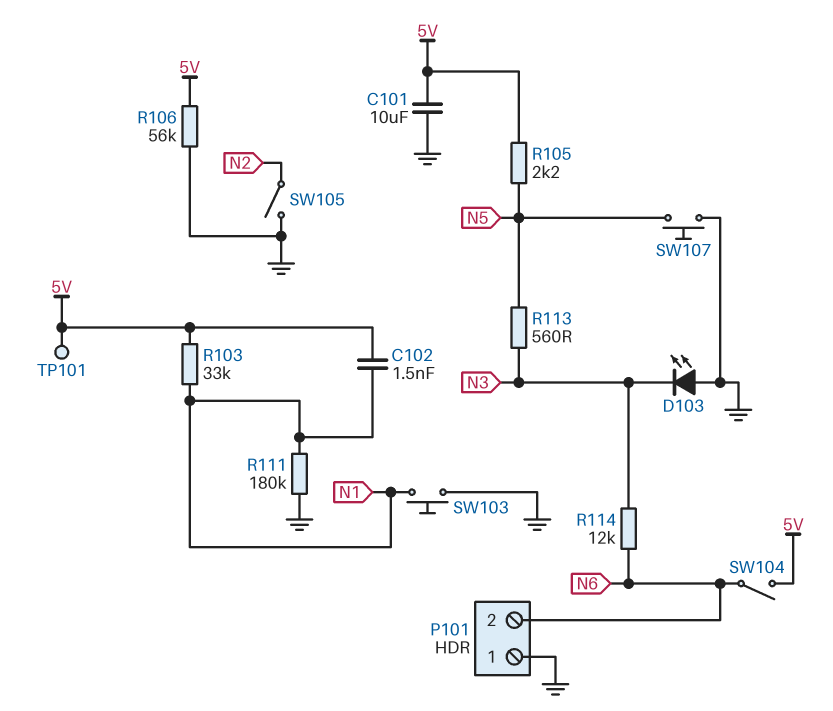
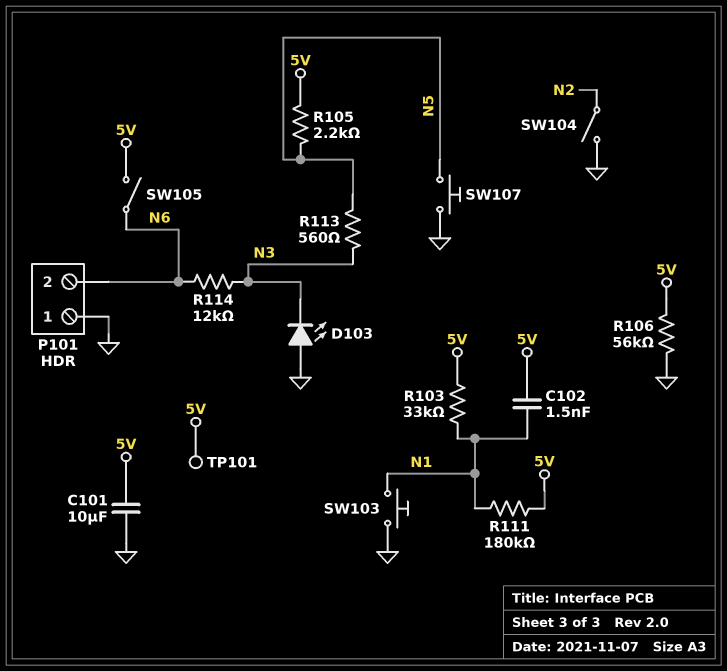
R111: 180k (GND, N1) -> 180k (5V, N1)
SW104: switch (5V, N6) -> switch (GND, N2)
SW105: switch (GND, N2) -> switch (5V, N6)

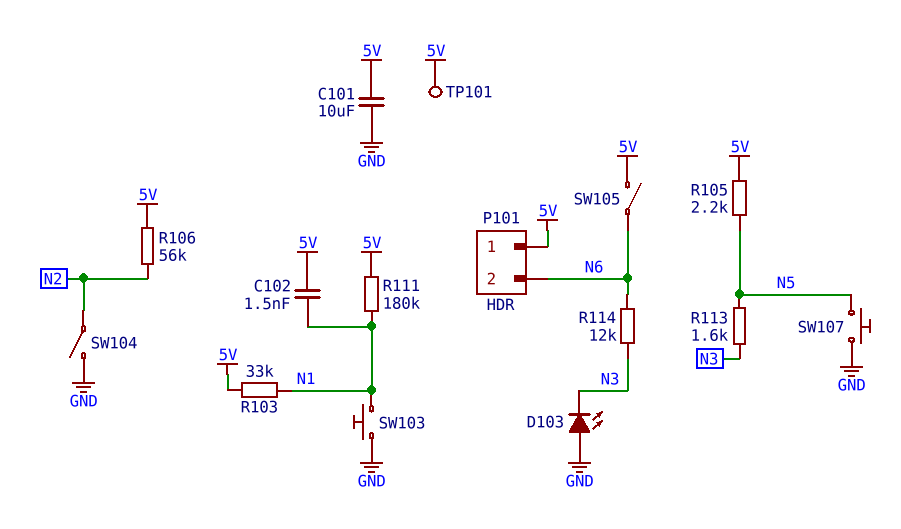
P101 pin 1: GND -> 5V
R106: 56k (5V, GND) -> 56k (5V, N2)
R113: 560 (N3, N5) -> 1.6k (N3, N5)

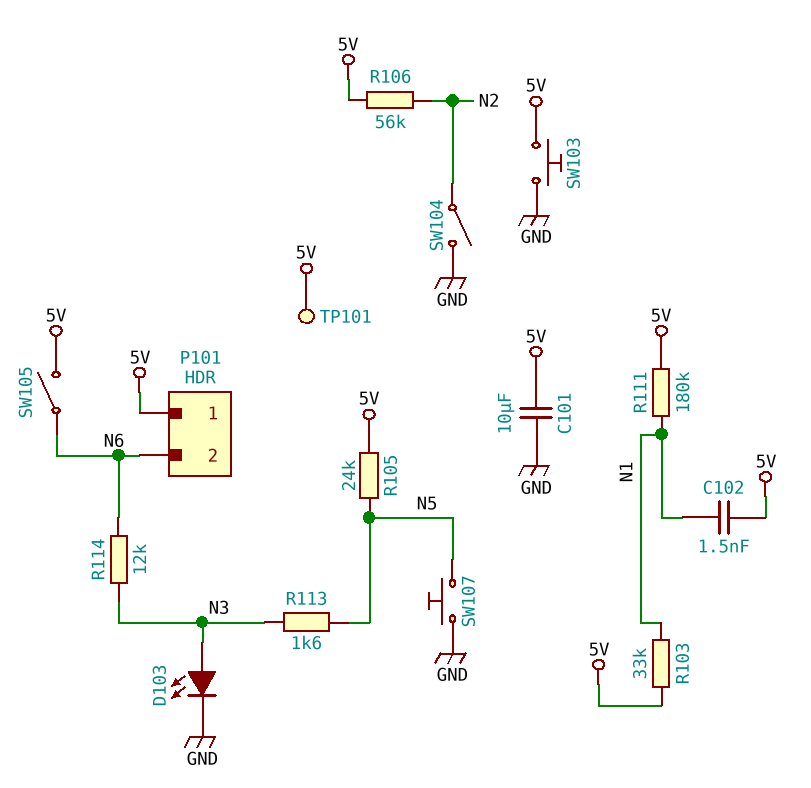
D103: LED (A GND, K N3) -> LED (A N3, K GND)
R105: 2.2k (5V, N5) -> 24k (5V, N5)
SW103: button (GND, N1) -> button (5V, GND)

